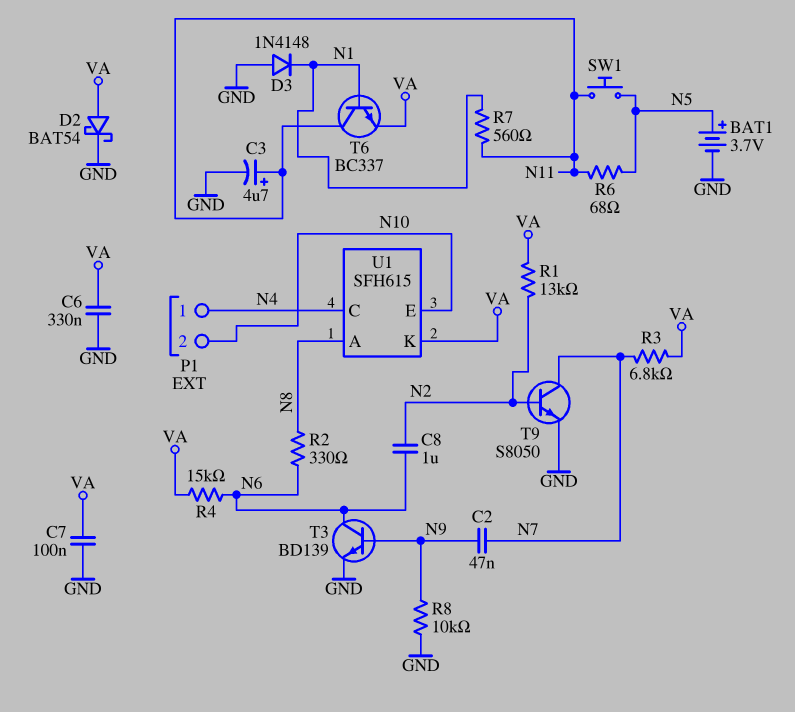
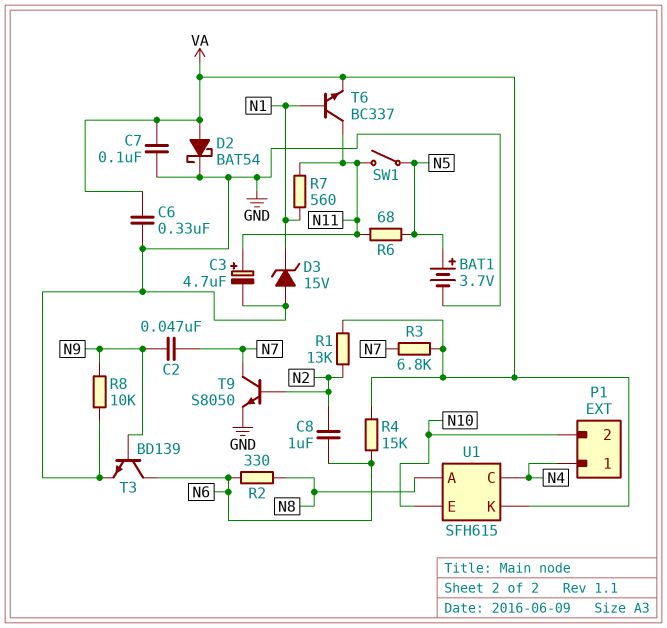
D3: diode 1N4148 (A GND, K N1) -> zener 15V (A GND, K N1)
SW1: button (N5, N11) -> switch (N5, N11)

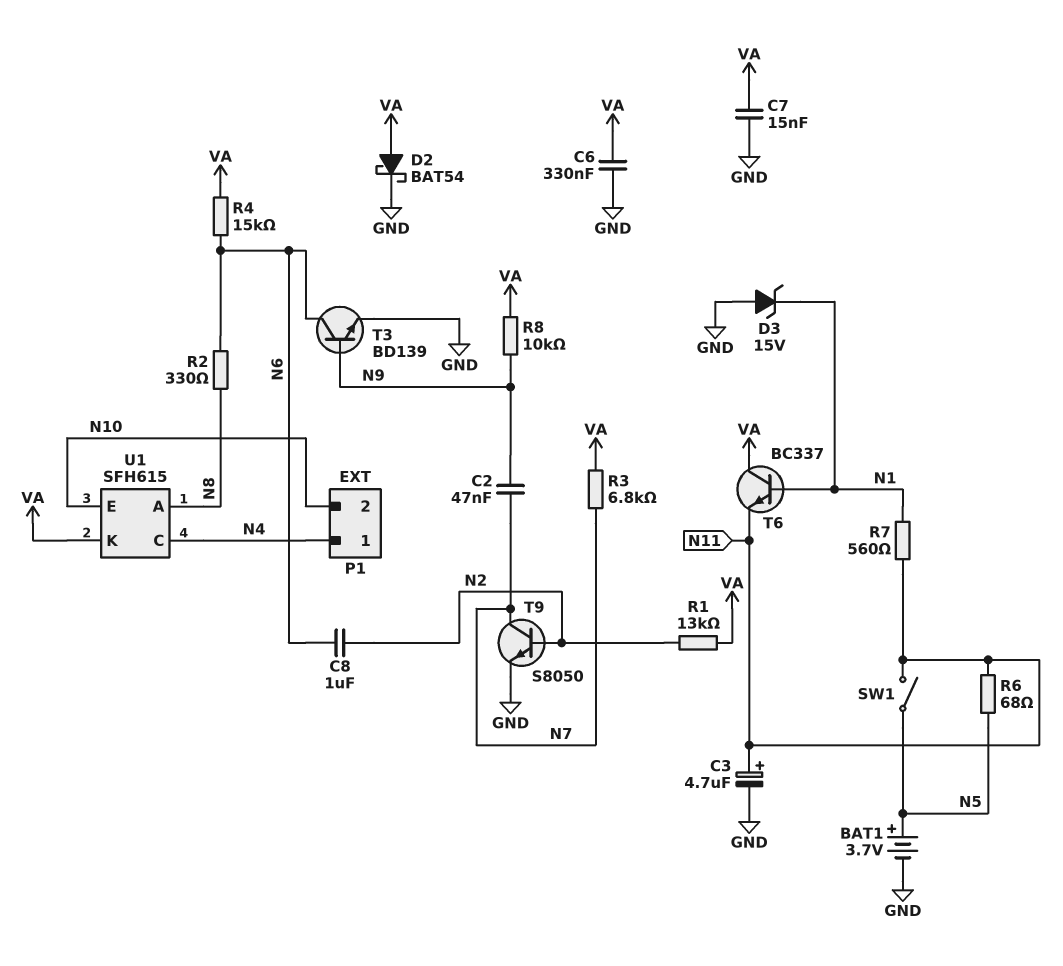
C7: 100nF (GND, VA) -> 15nF (GND, VA)
R8: 10k (GND, N9) -> 10k (N9, VA)
T6: NPN BC337 (B N1, C N11, E VA) -> NPN BC337 (B N1, C VA, E N11)

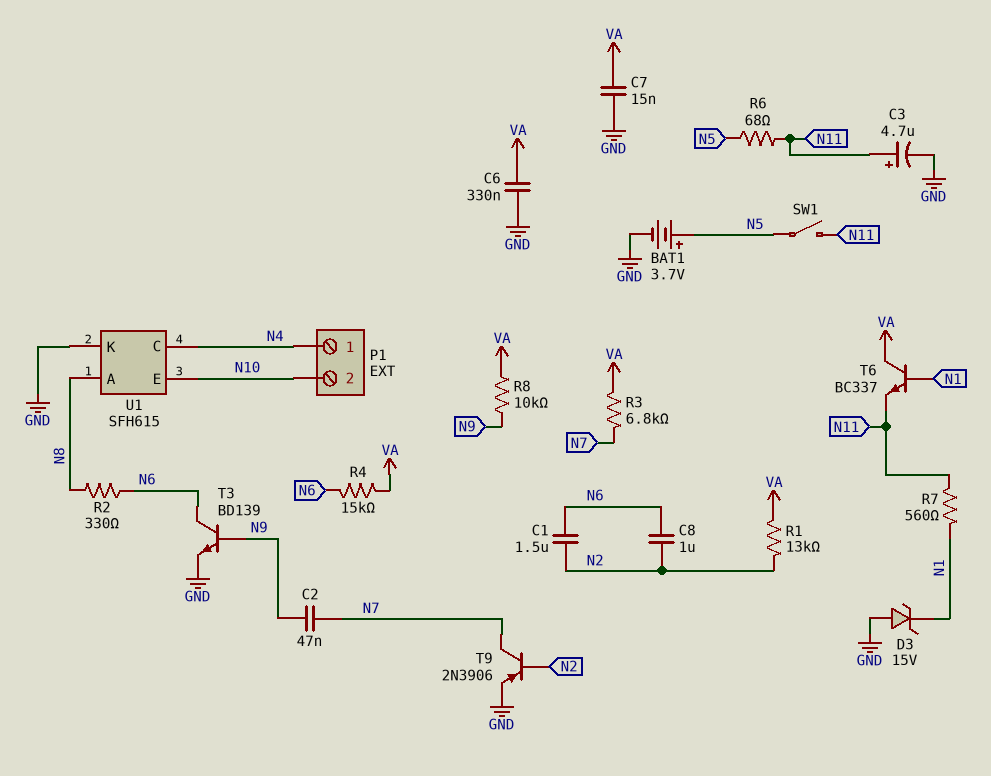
C1: none -> 1.5uF (N2, N6)
D2: schottky BAT54 (A VA, K GND) -> none
T9: NPN S8050 (B N2, C N7, E GND) -> PNP 2N3906 (B N2, C N7, E GND)
U1 pin K: VA -> GND

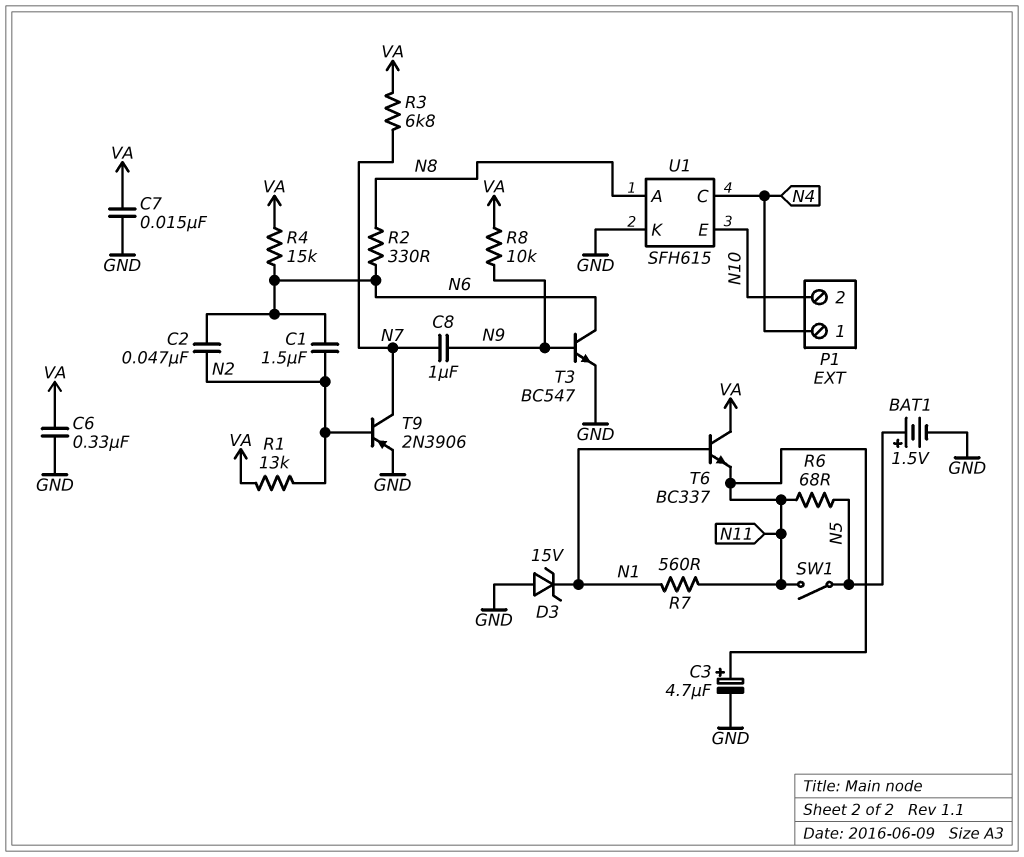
BAT1: 3.7V (plus N5, minus GND) -> 1.5V (plus N5, minus GND)
C2: 47nF (N7, N9) -> 47nF (N2, N6)
C8: 1uF (N2, N6) -> 1uF (N7, N9)
T3: NPN BD139 (B N9, C N6, E GND) -> NPN BC547 (B N9, C N6, E GND)

